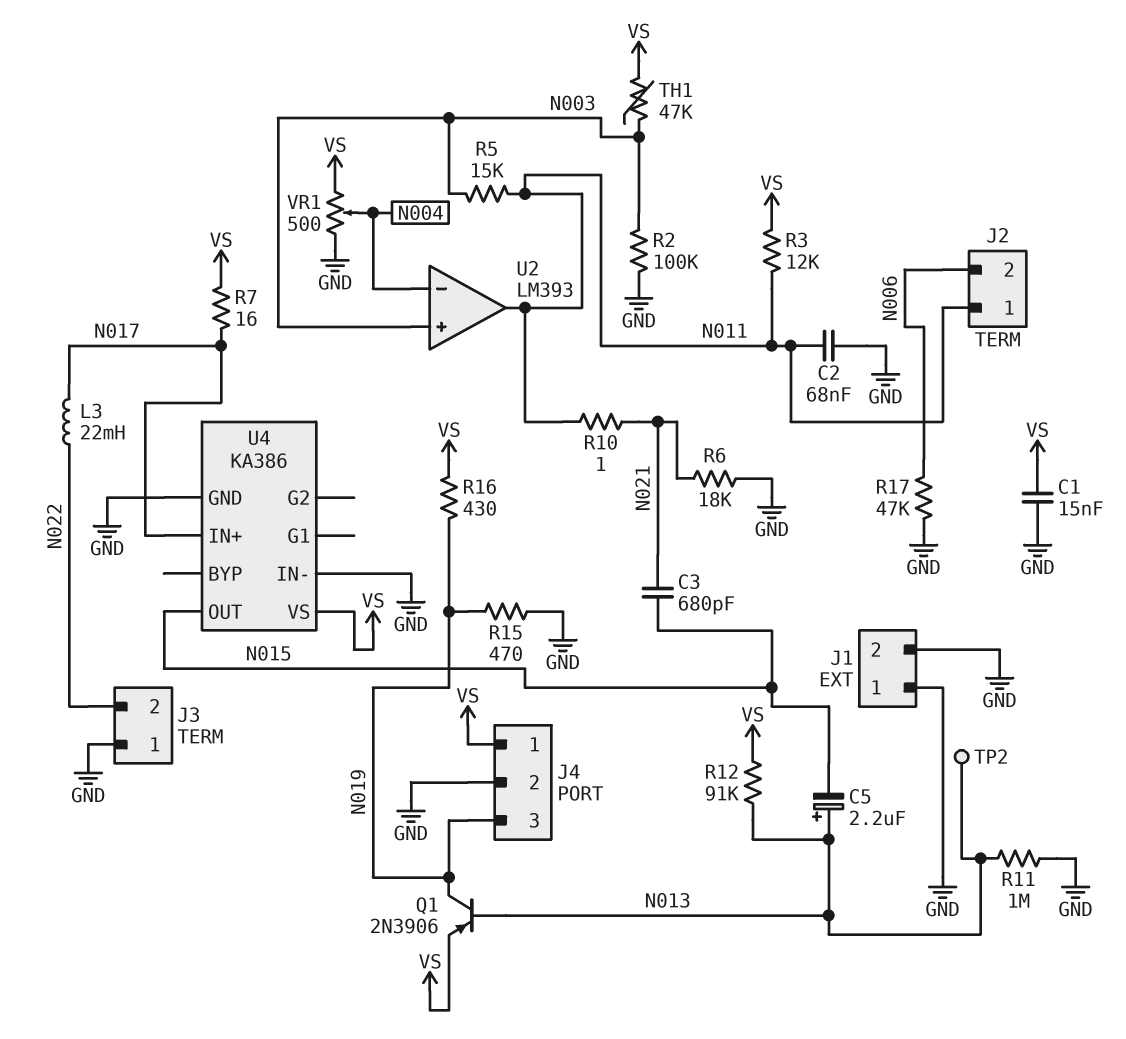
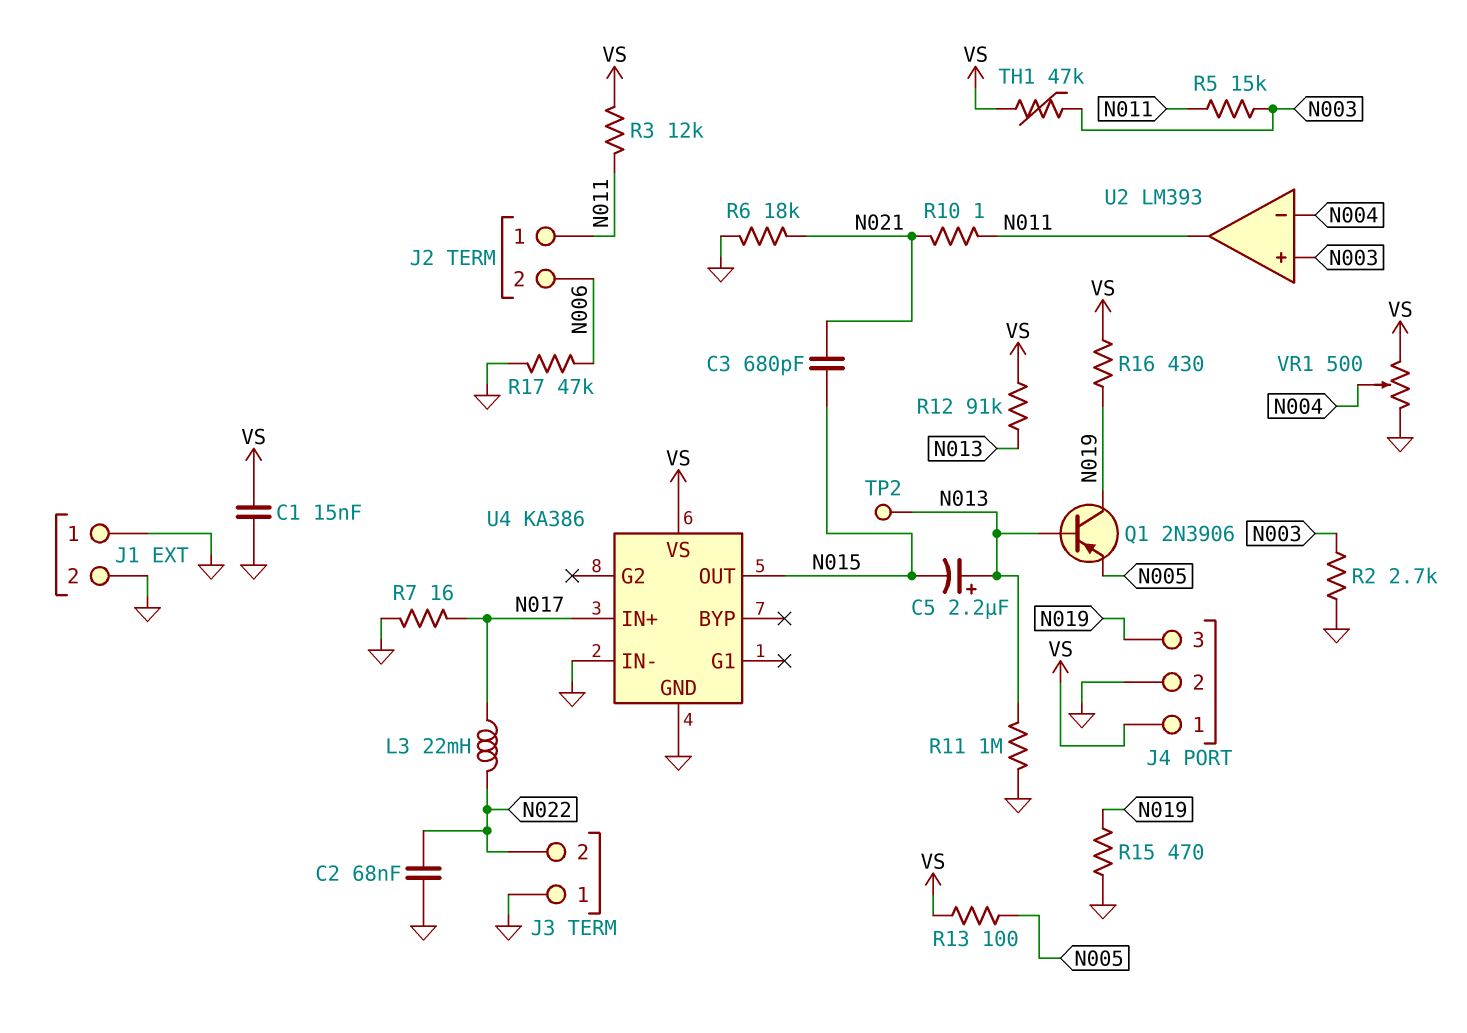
C2: 68nF (GND, N011) -> 68nF (GND, N022)
Q1: PNP 2N3906 (B N013, C N019, E VS) -> PNP 2N3906 (B N013, C N019, E N005)
R2: 100k (GND, N003) -> 2.7k (GND, N003)
R7: 16 (N017, VS) -> 16 (GND, N017)
R13: none -> 100 (N005, VS)

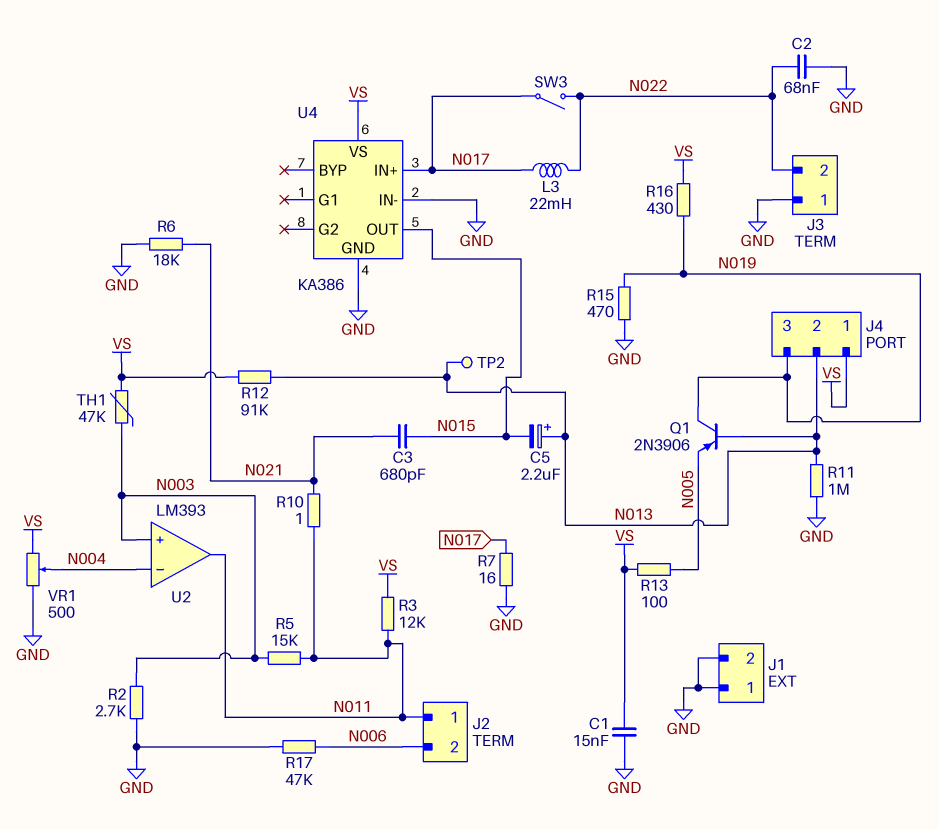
J4 pin 2: GND -> N013
SW3: none -> switch (N017, N022)

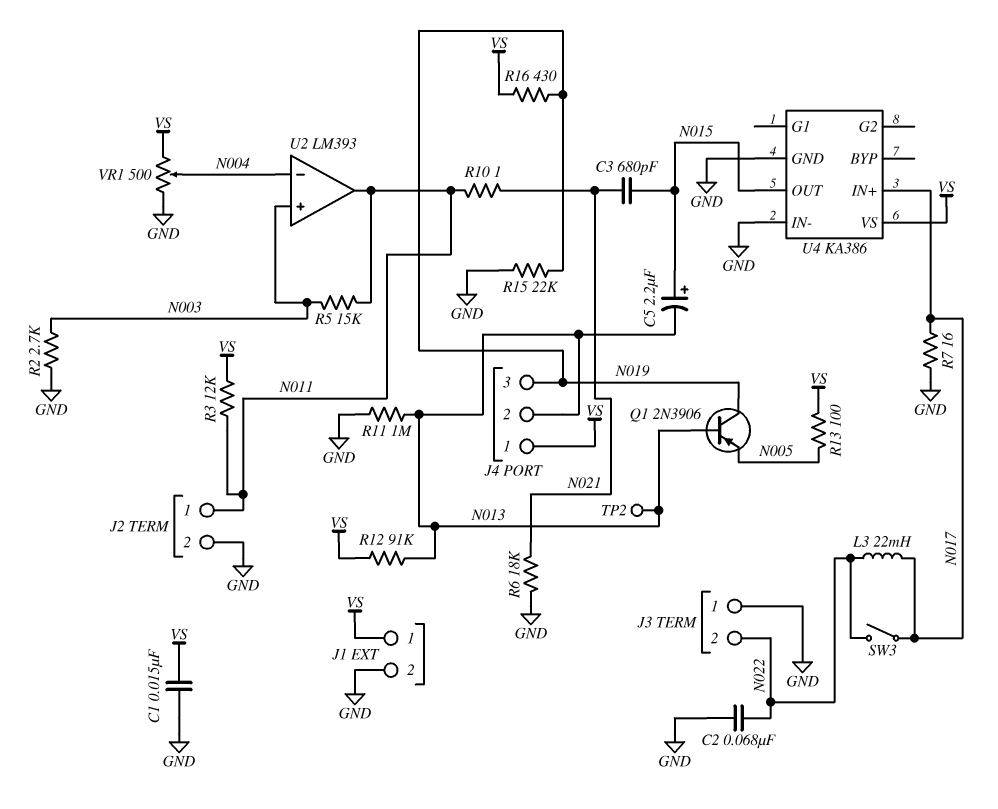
C5: 2.2uF (plus N013, minus N015) -> 2.2uF (plus N015, minus N013)
J1 pin 1: GND -> VS
J2 pin 2: N006 -> GND
R15: 470 (GND, N019) -> 22k (GND, N019)
R17: 47k (GND, N006) -> none
TH1: 47k (N003, VS) -> none

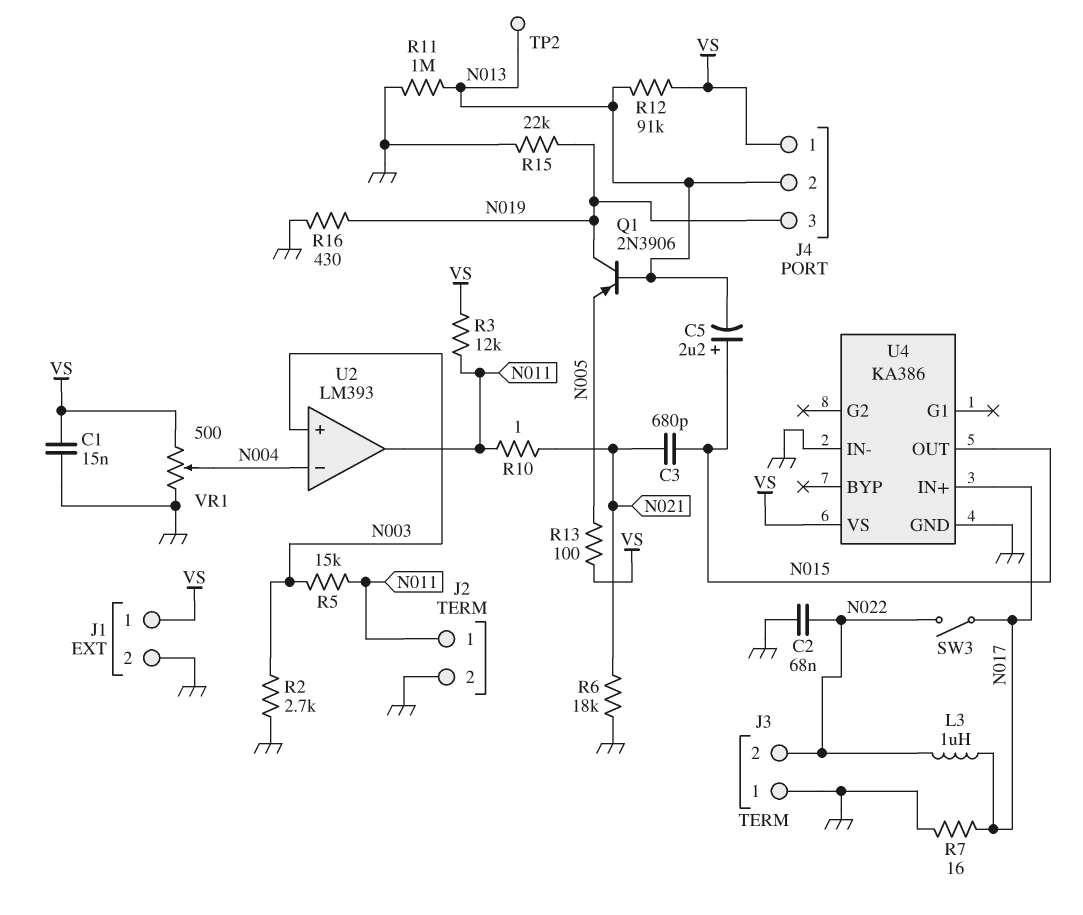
L3: 22mH (N017, N022) -> 1uH (N017, N022)
R16: 430 (N019, VS) -> 430 (GND, N019)

